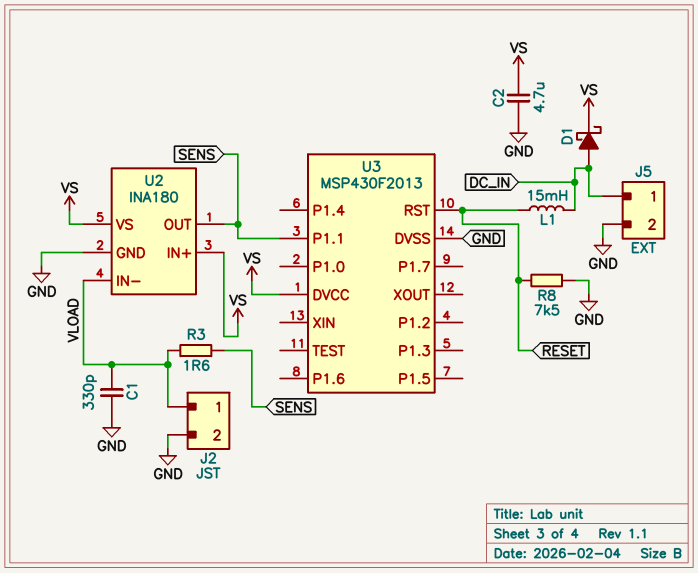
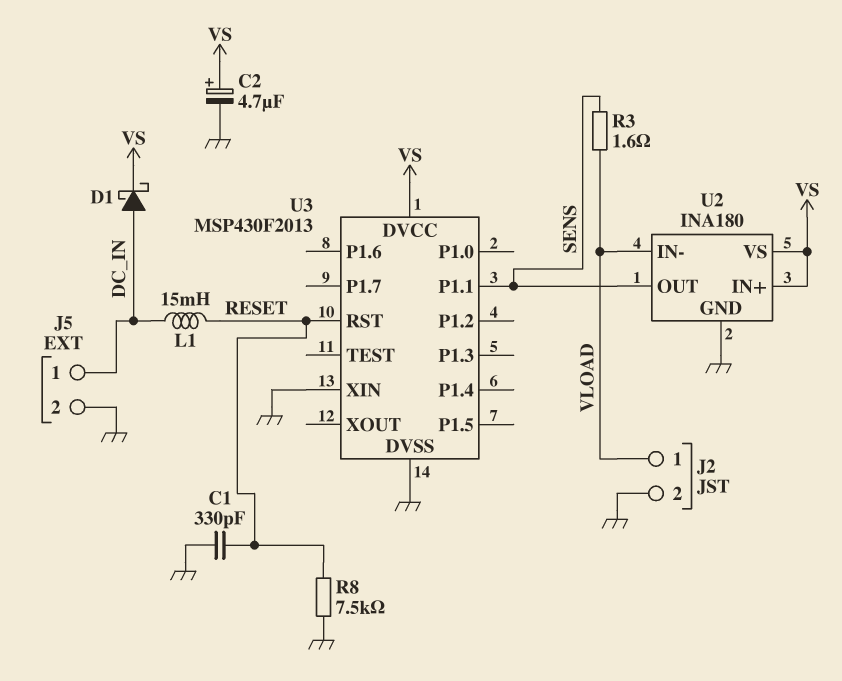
C1: 330pF (GND, VLOAD) -> 330pF (GND, RESET)
C2: 4.7uF (GND, VS) -> 4.7uF (plus VS, minus GND)
U3 pin XIN: none -> GND

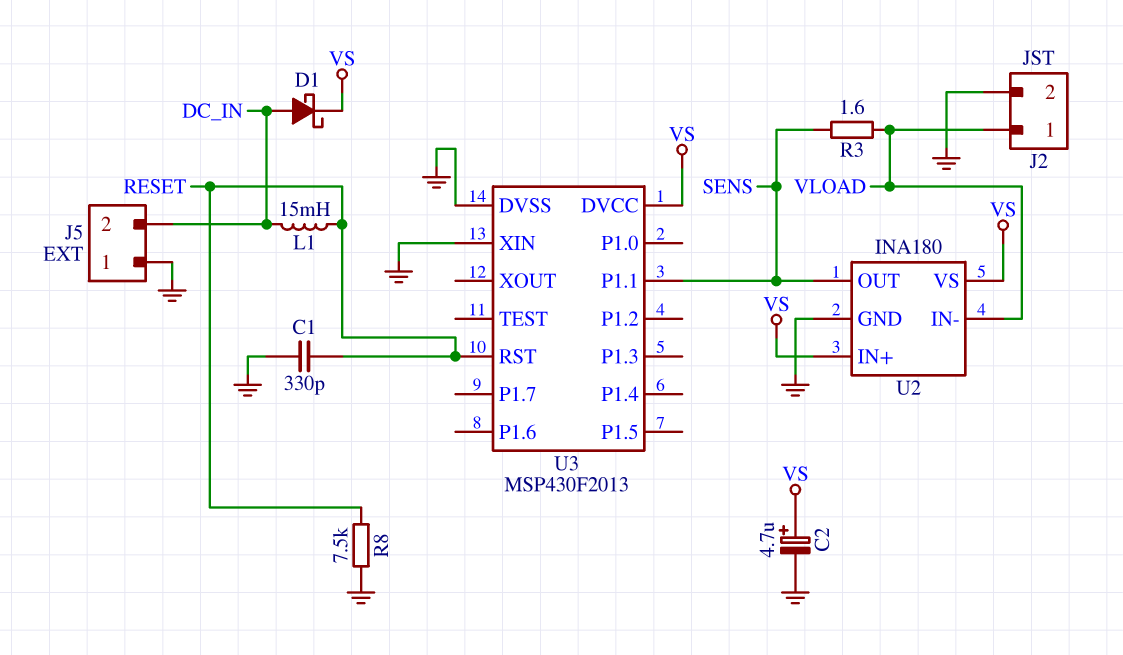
J5 pin 1: DC_IN -> GND
J5 pin 2: GND -> DC_IN

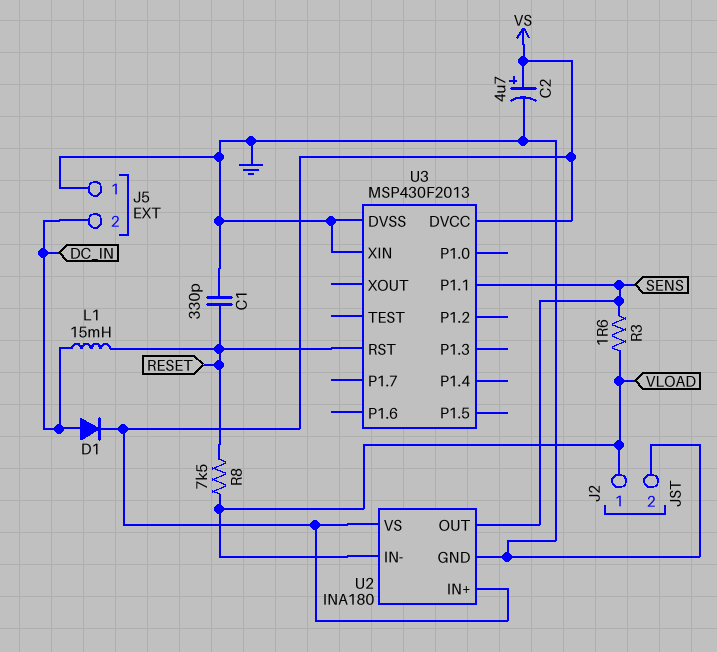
D1: schottky (A DC_IN, K VS) -> diode (A DC_IN, K VS)
R8: 7.5k (GND, RESET) -> 7.5k (RESET, VLOAD)

